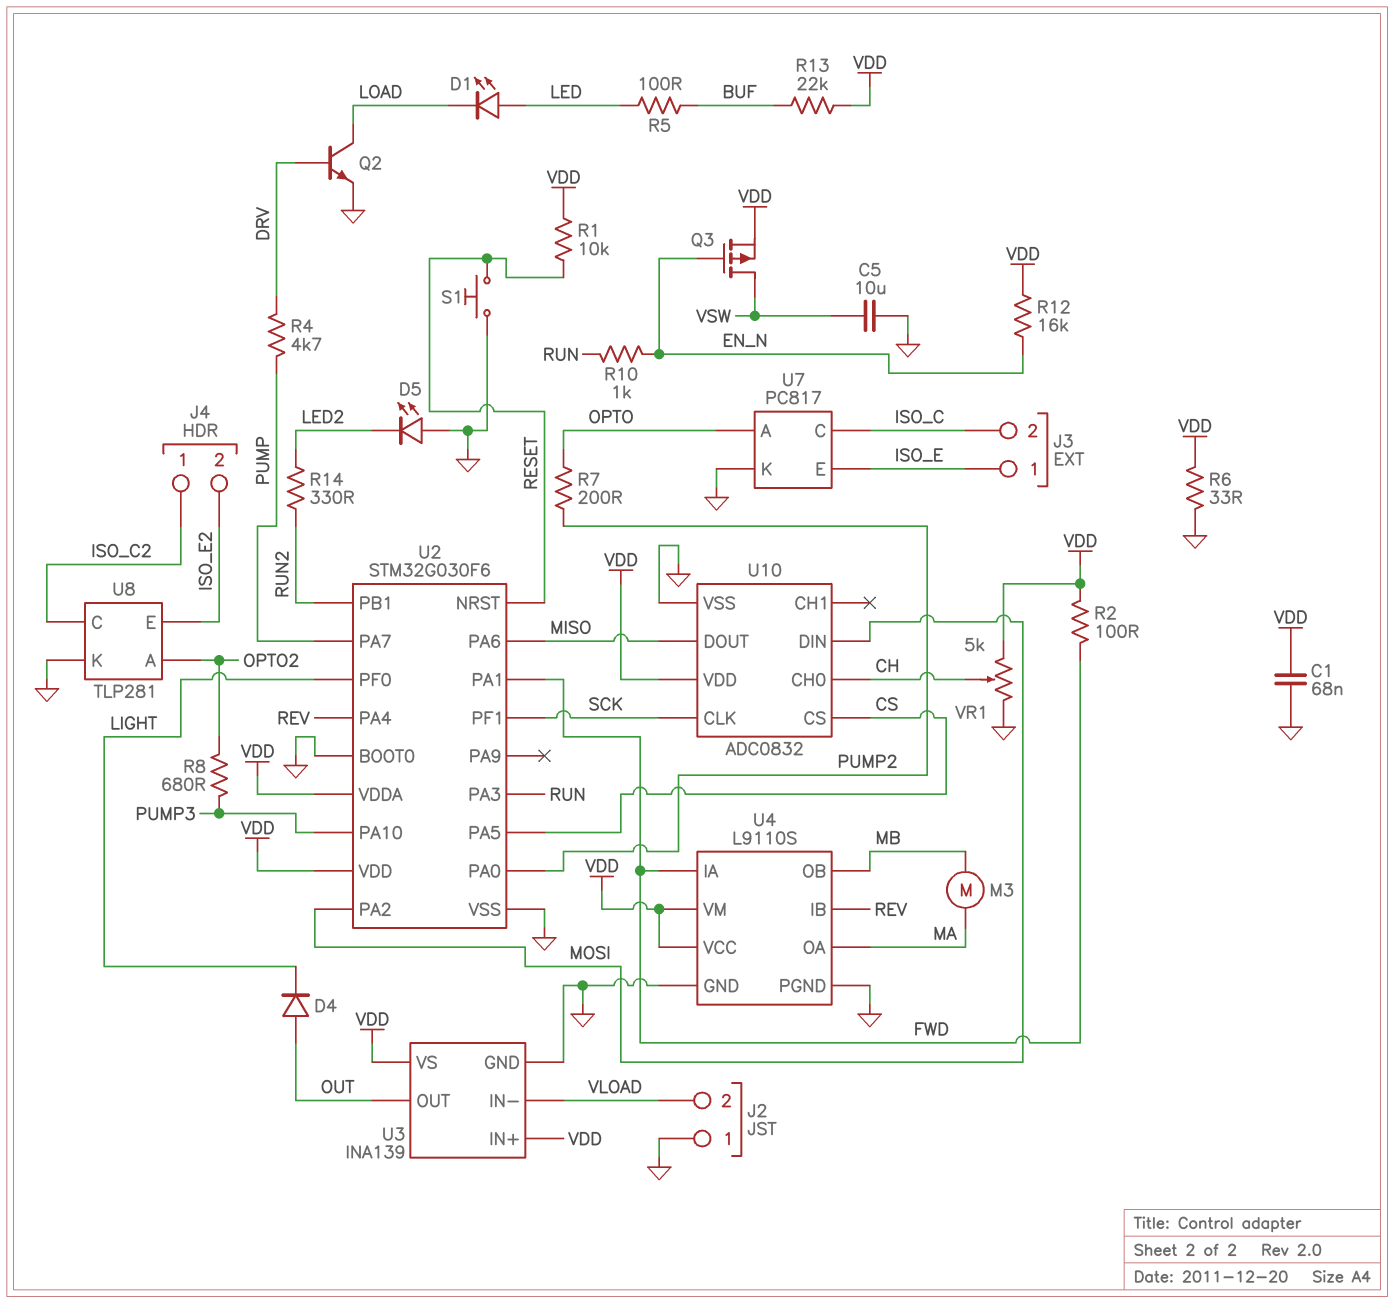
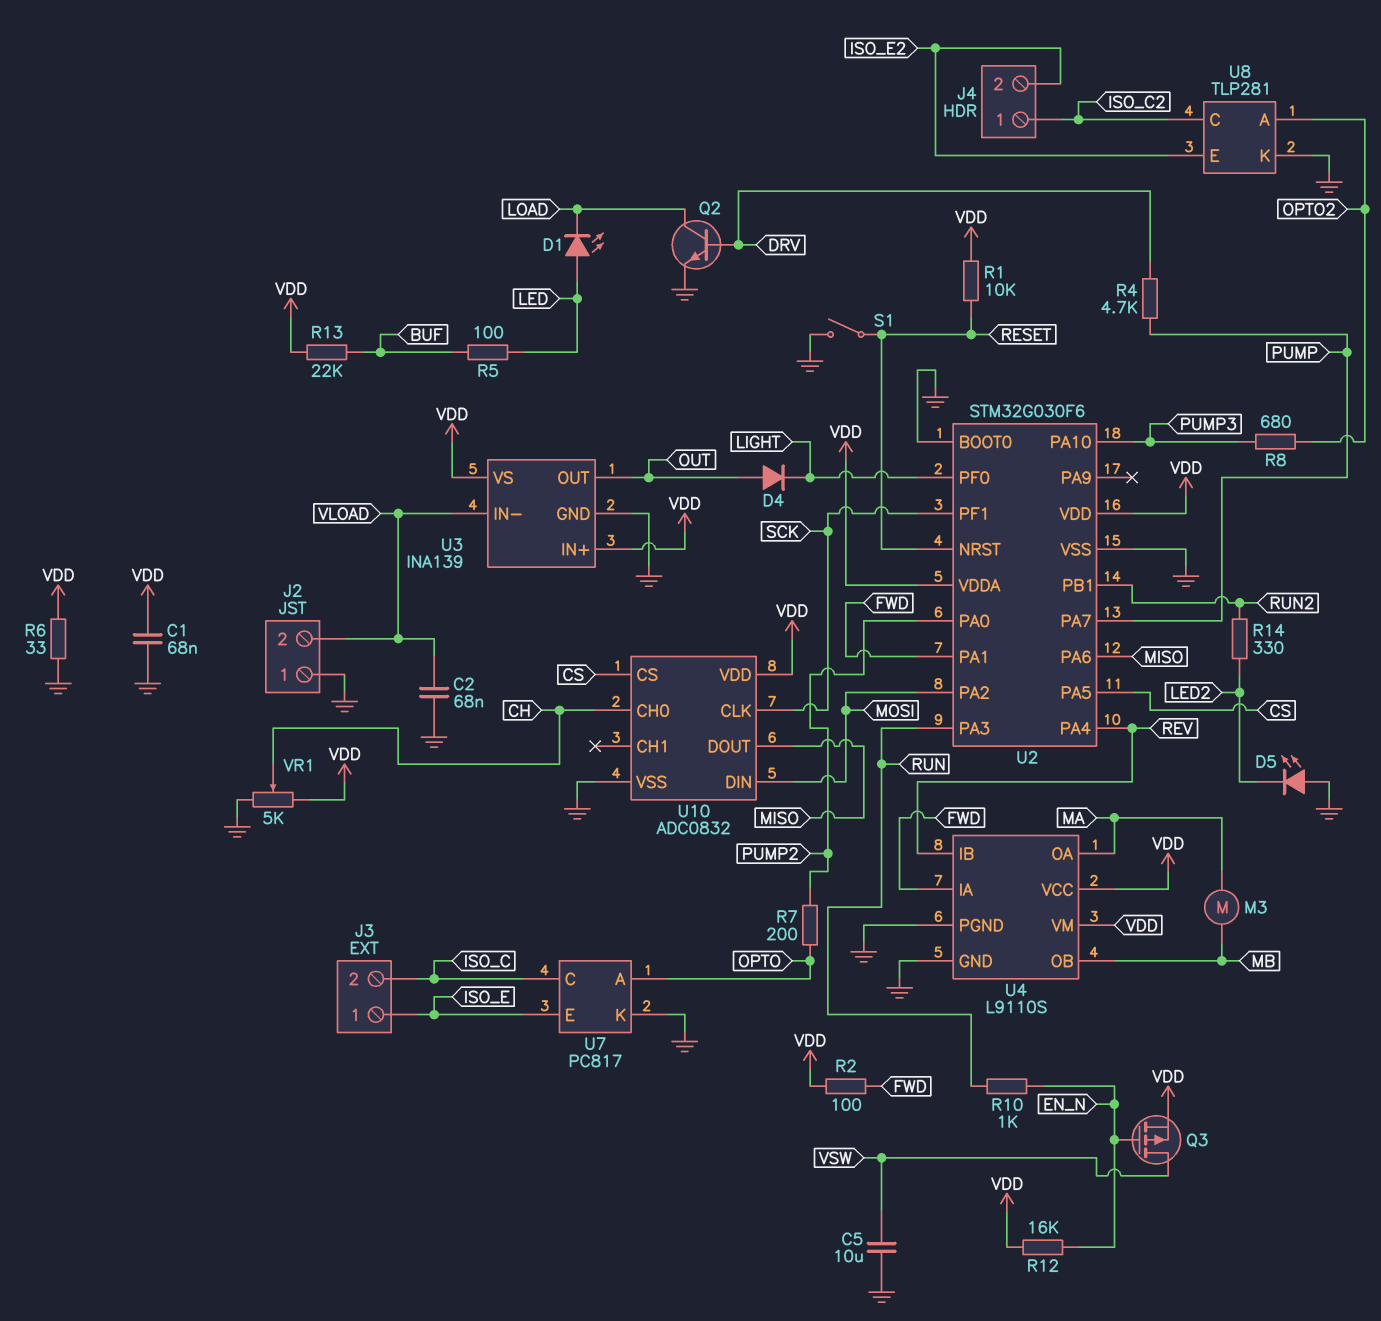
C2: none -> 68nF (GND, VLOAD)
S1: button (GND, RESET) -> switch (GND, RESET)

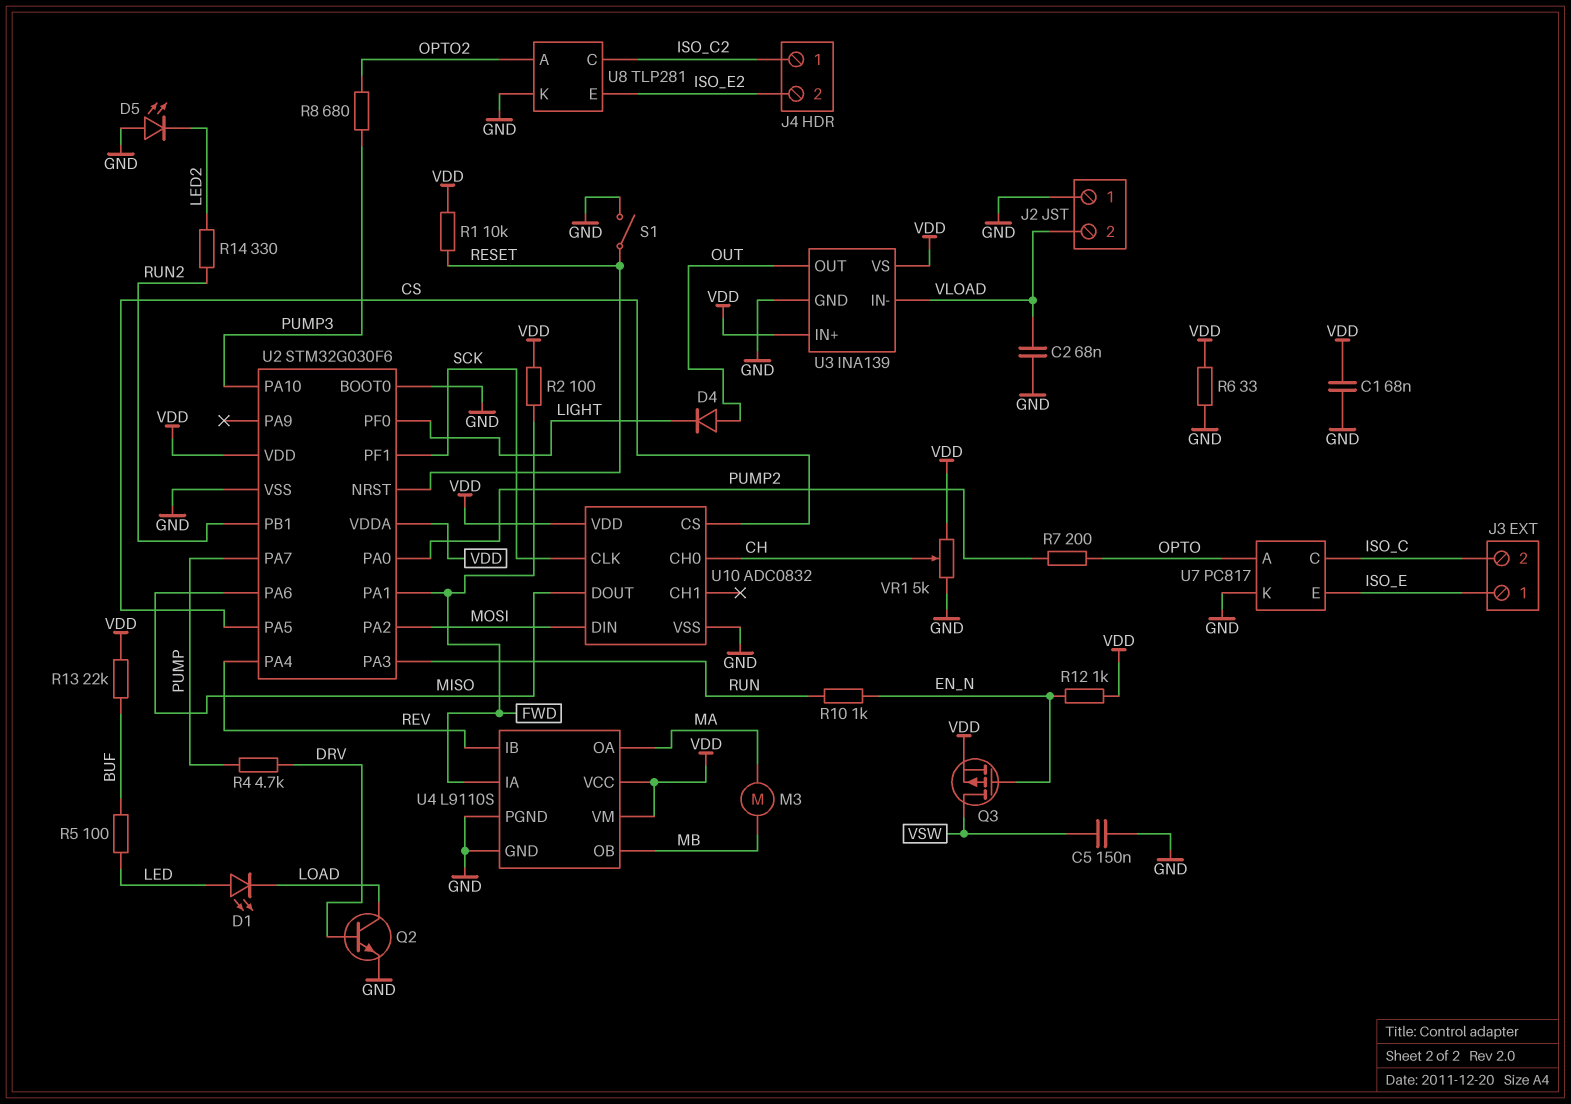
C5: 10uF (GND, VSW) -> 150nF (GND, VSW)
R12: 16k (EN_N, VDD) -> 1k (EN_N, VDD)

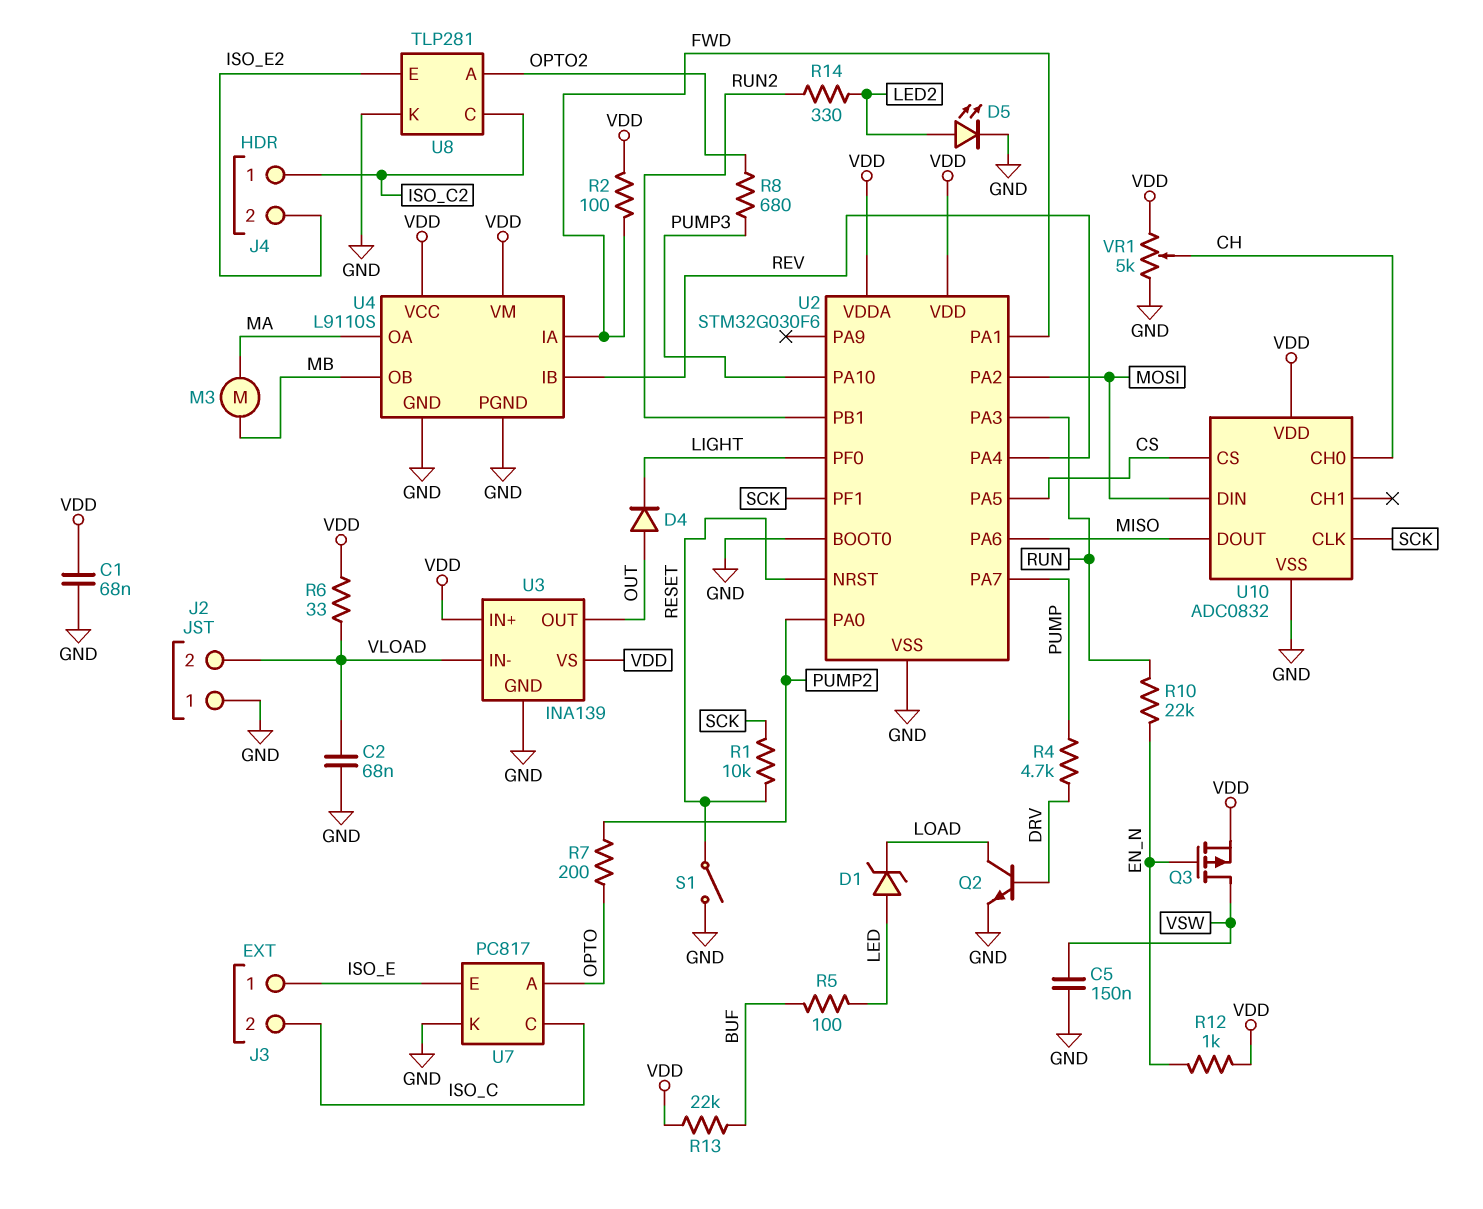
D1: LED (A LED, K LOAD) -> zener (A LED, K LOAD)
D5: LED (A GND, K LED2) -> LED (A LED2, K GND)
R1: 10k (RESET, VDD) -> 10k (RESET, SCK)
R6: 33 (GND, VDD) -> 33 (VDD, VLOAD)
R10: 1k (EN_N, RUN) -> 22k (EN_N, RUN)

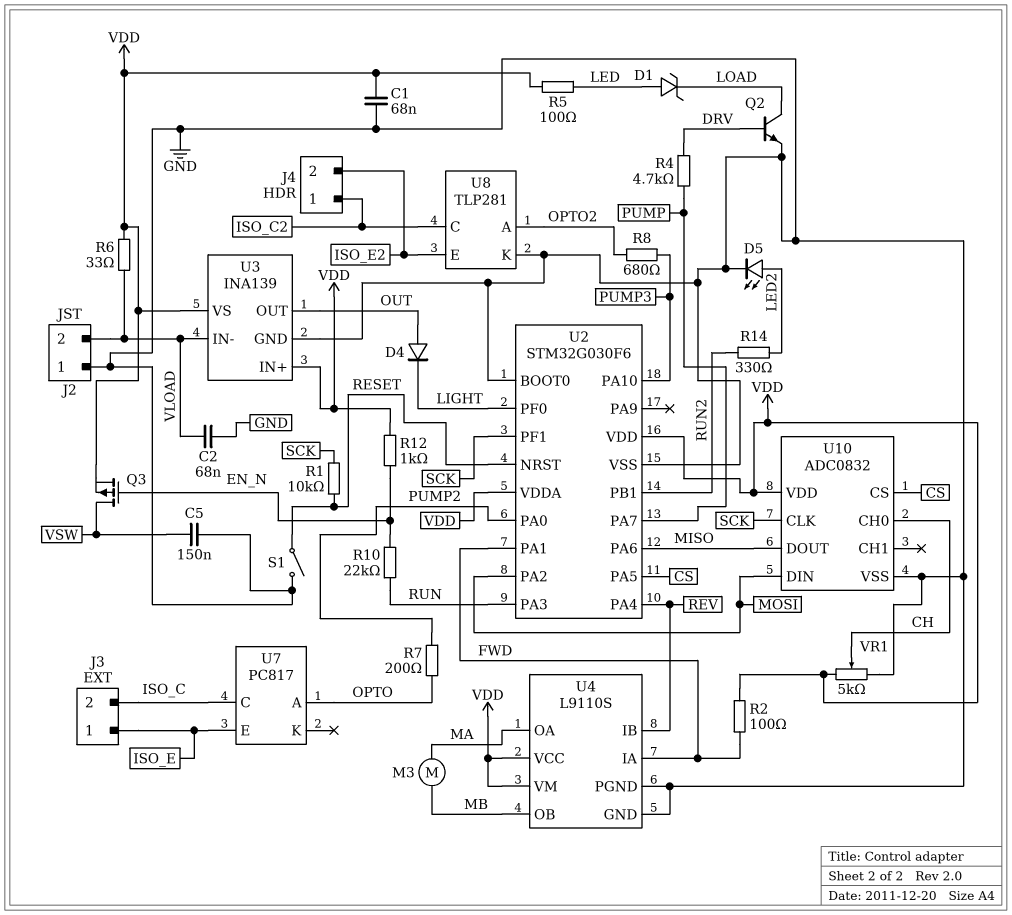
R5: 100 (BUF, LED) -> 100 (LED, VDD)
R13: 22k (BUF, VDD) -> none
U7 pin K: GND -> none

